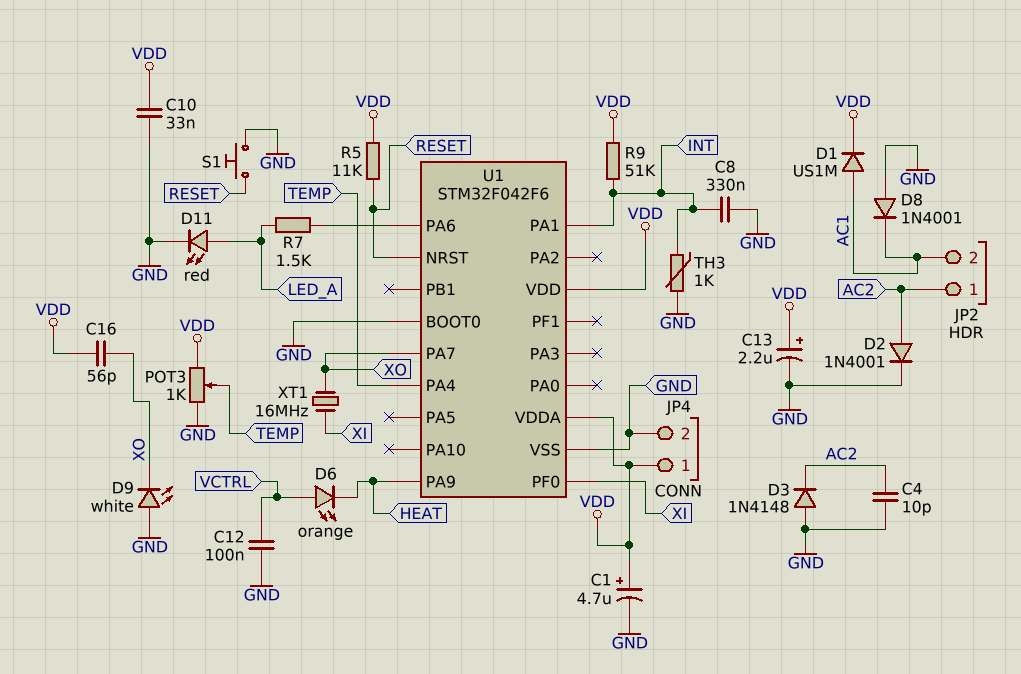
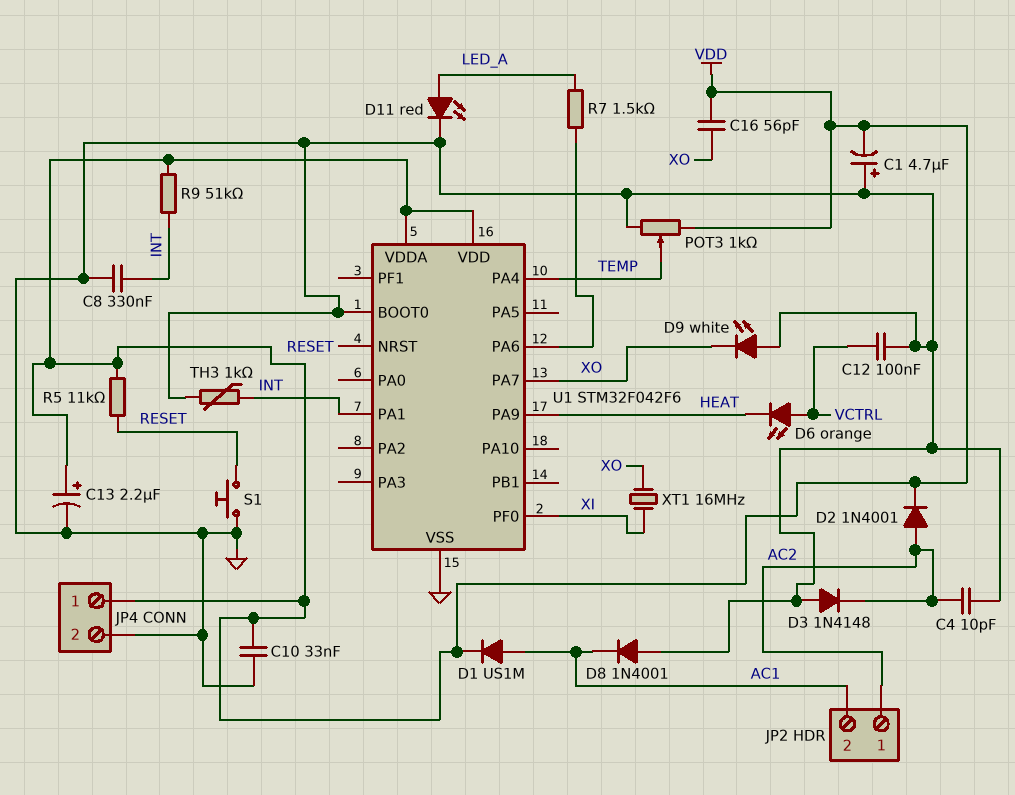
C1: 4.7uF (plus VDD, minus GND) -> 4.7uF (plus GND, minus VDD)
D2: diode 1N4001 (A AC2, K GND) -> diode 1N4001 (A AC2, K VDD)

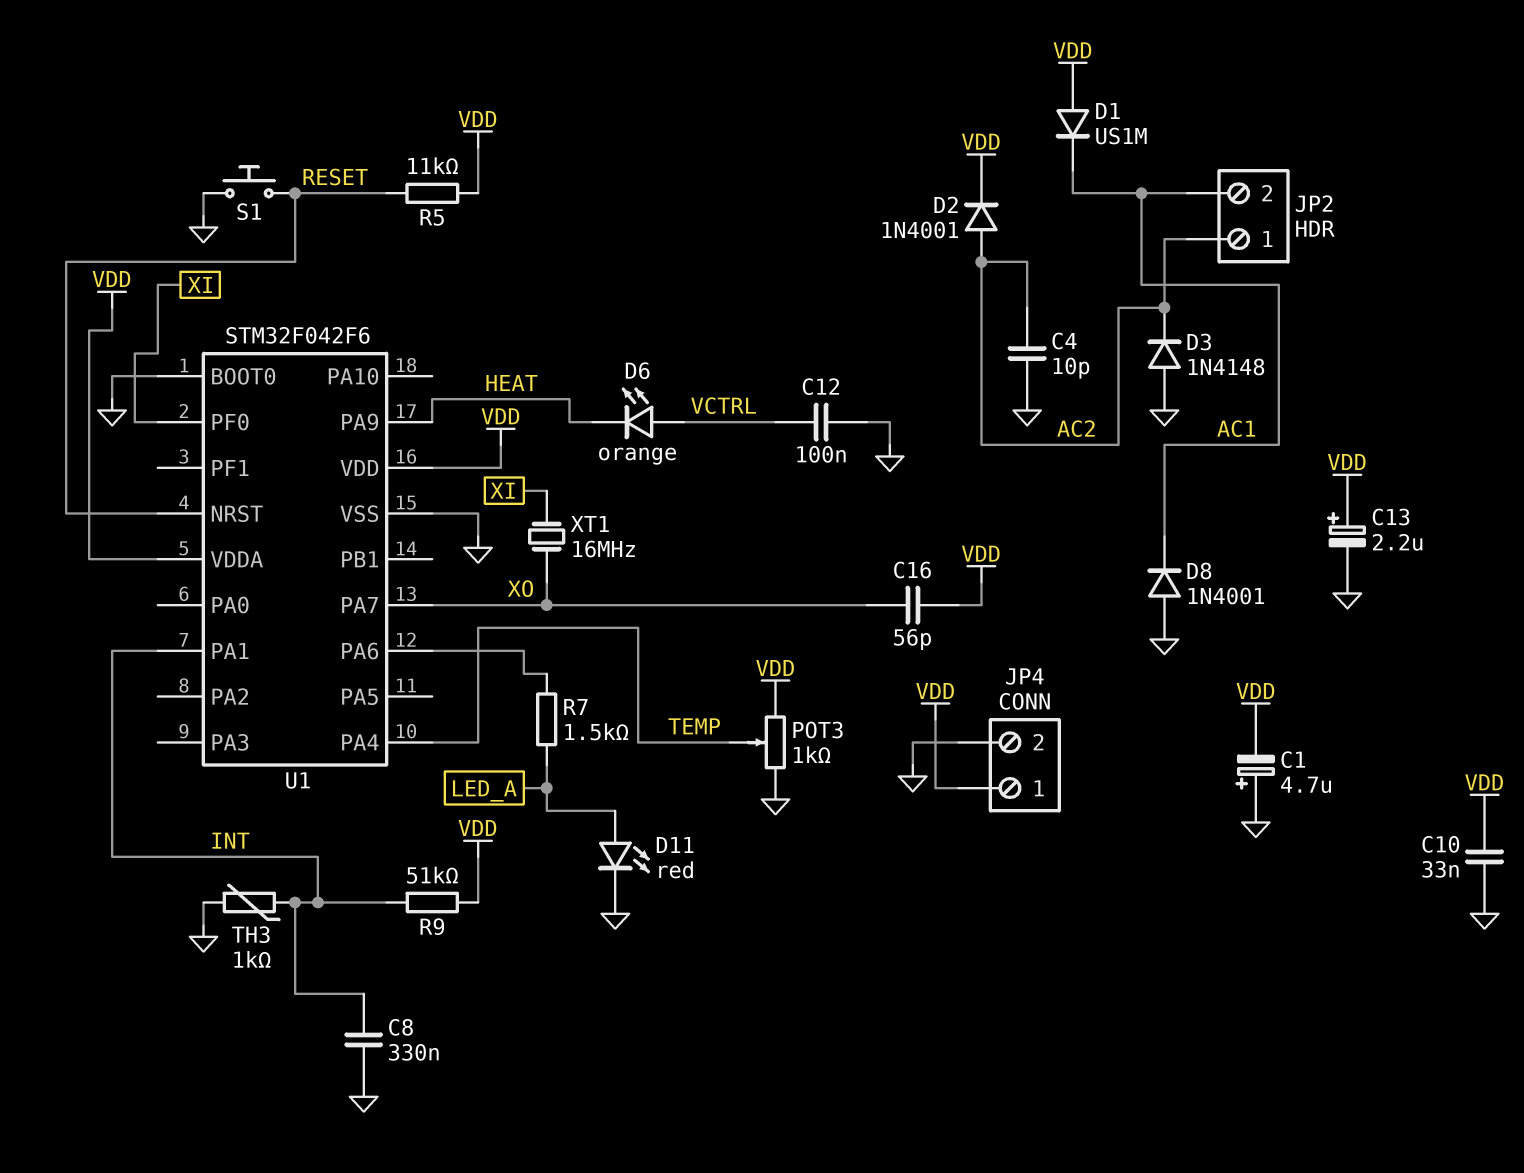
D1: diode US1M (A AC1, K VDD) -> diode US1M (A VDD, K AC1)
D9: LED white (A GND, K XO) -> none

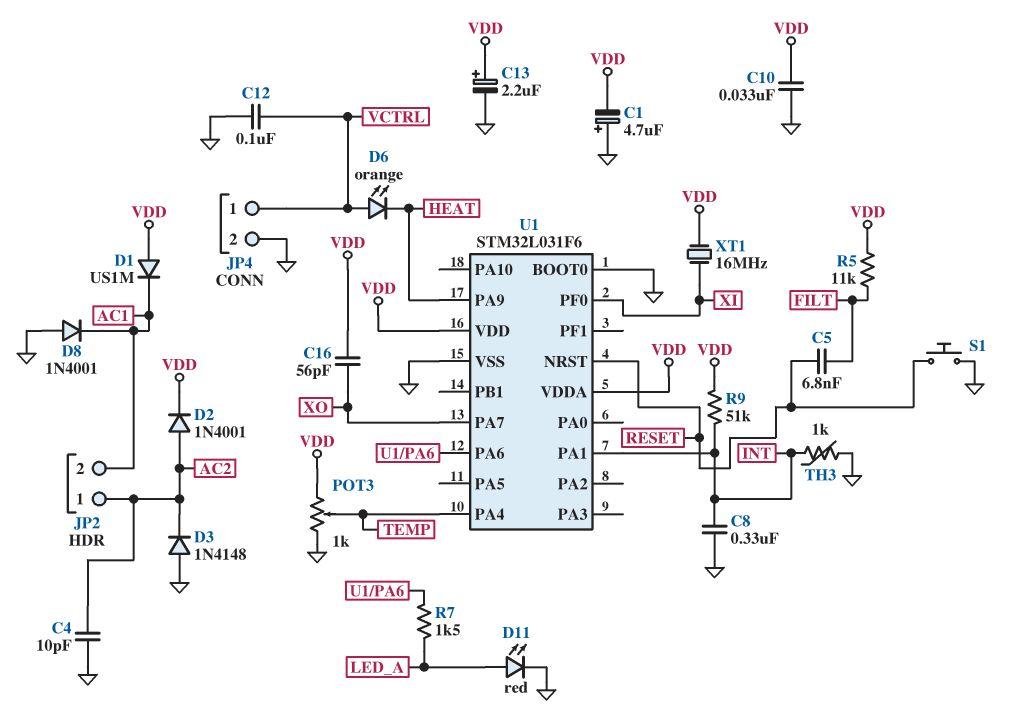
C5: none -> 6.8nF (FILT, RESET)
JP4 pin 1: VDD -> VCTRL
R5: 11k (RESET, VDD) -> 11k (FILT, VDD)
U1: STM32F042F6 -> STM32L031F6
XT1: 16MHz (XI, XO) -> 16MHz (VDD, XI)

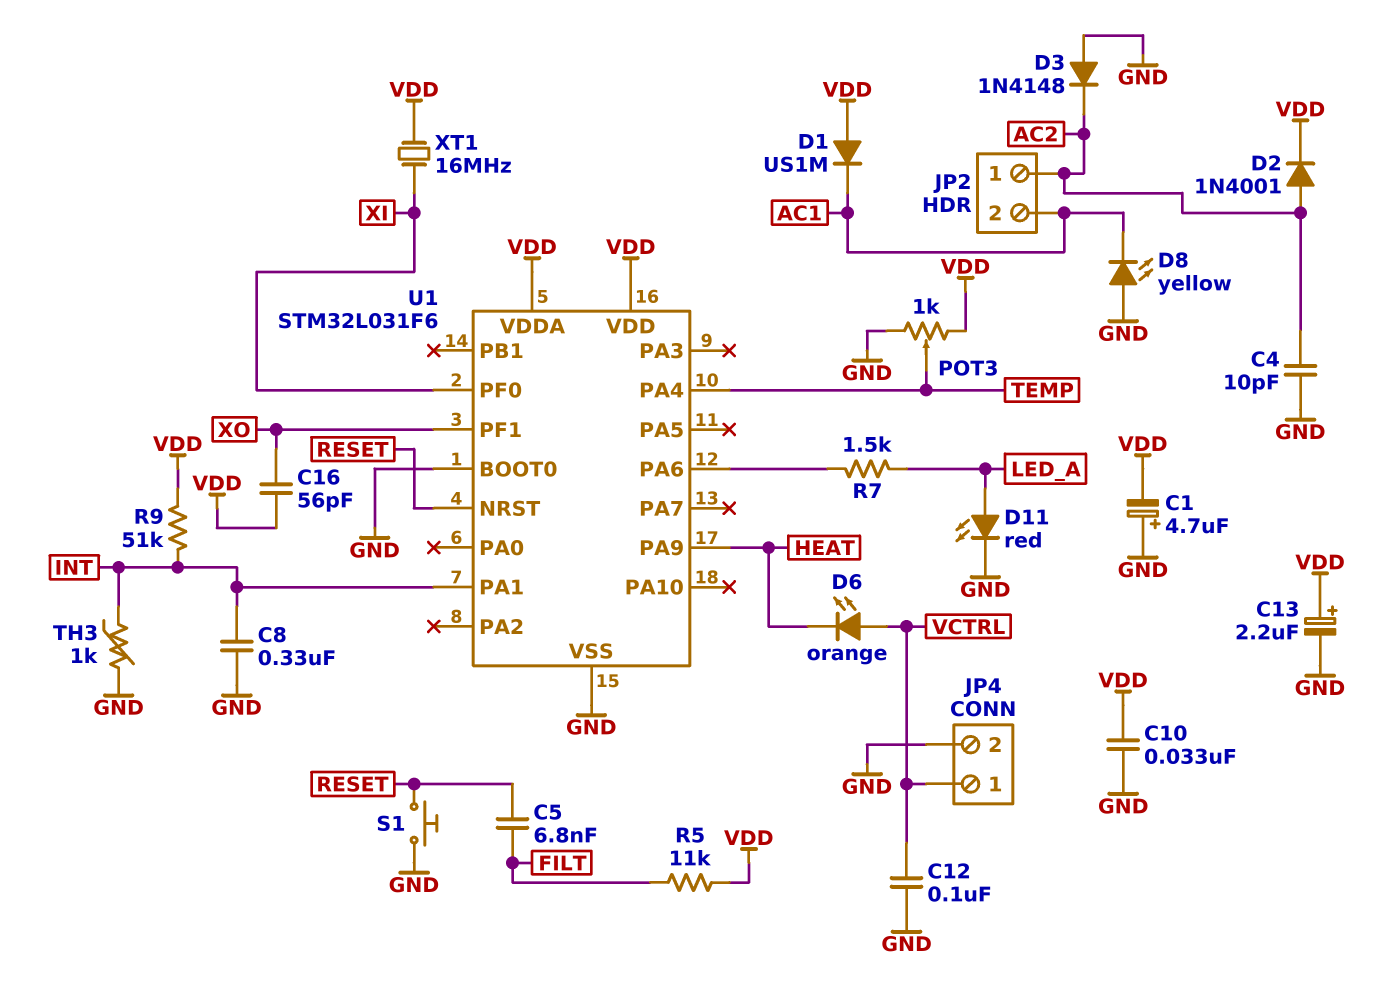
D8: diode 1N4001 (A GND, K AC1) -> LED yellow (A GND, K AC1)
U1 pin PA7: XO -> none
U1 pin PF1: none -> XO

